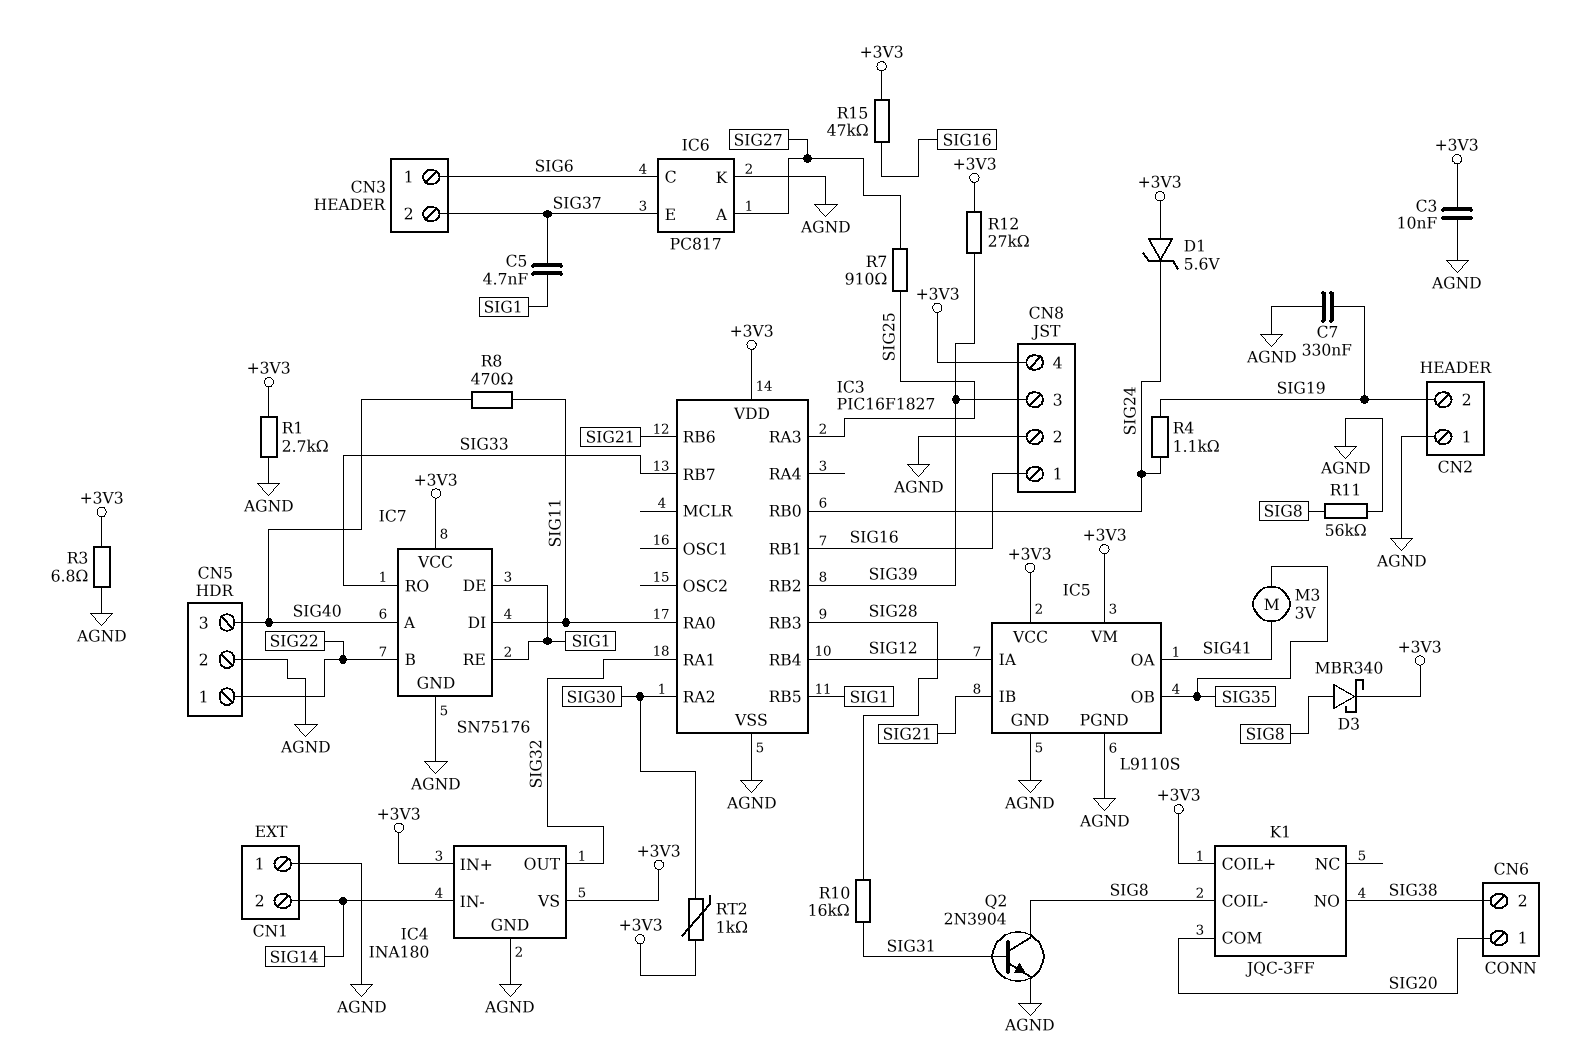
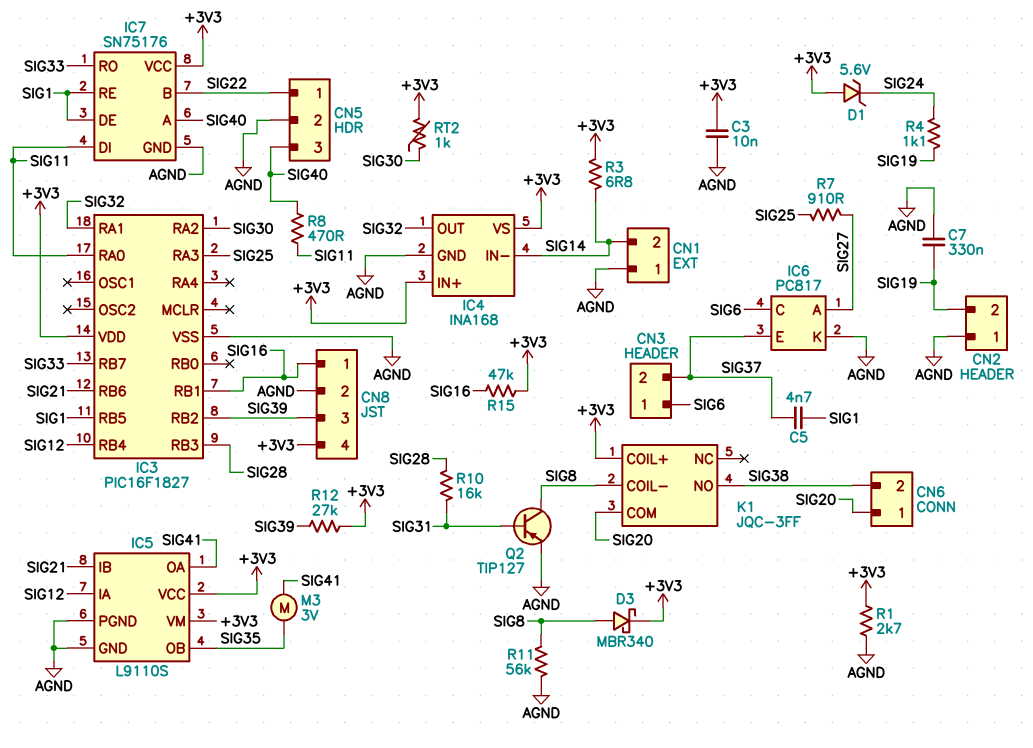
IC3 pin RB0: SIG24 -> none
IC4: INA180 -> INA168
Q2: NPN 2N3904 (B SIG31, C SIG8, E AGND) -> PNP TIP127 (B SIG31, C SIG8, E AGND)
R3: 6.8 (+3V3, AGND) -> 6.8 (+3V3, SIG14)

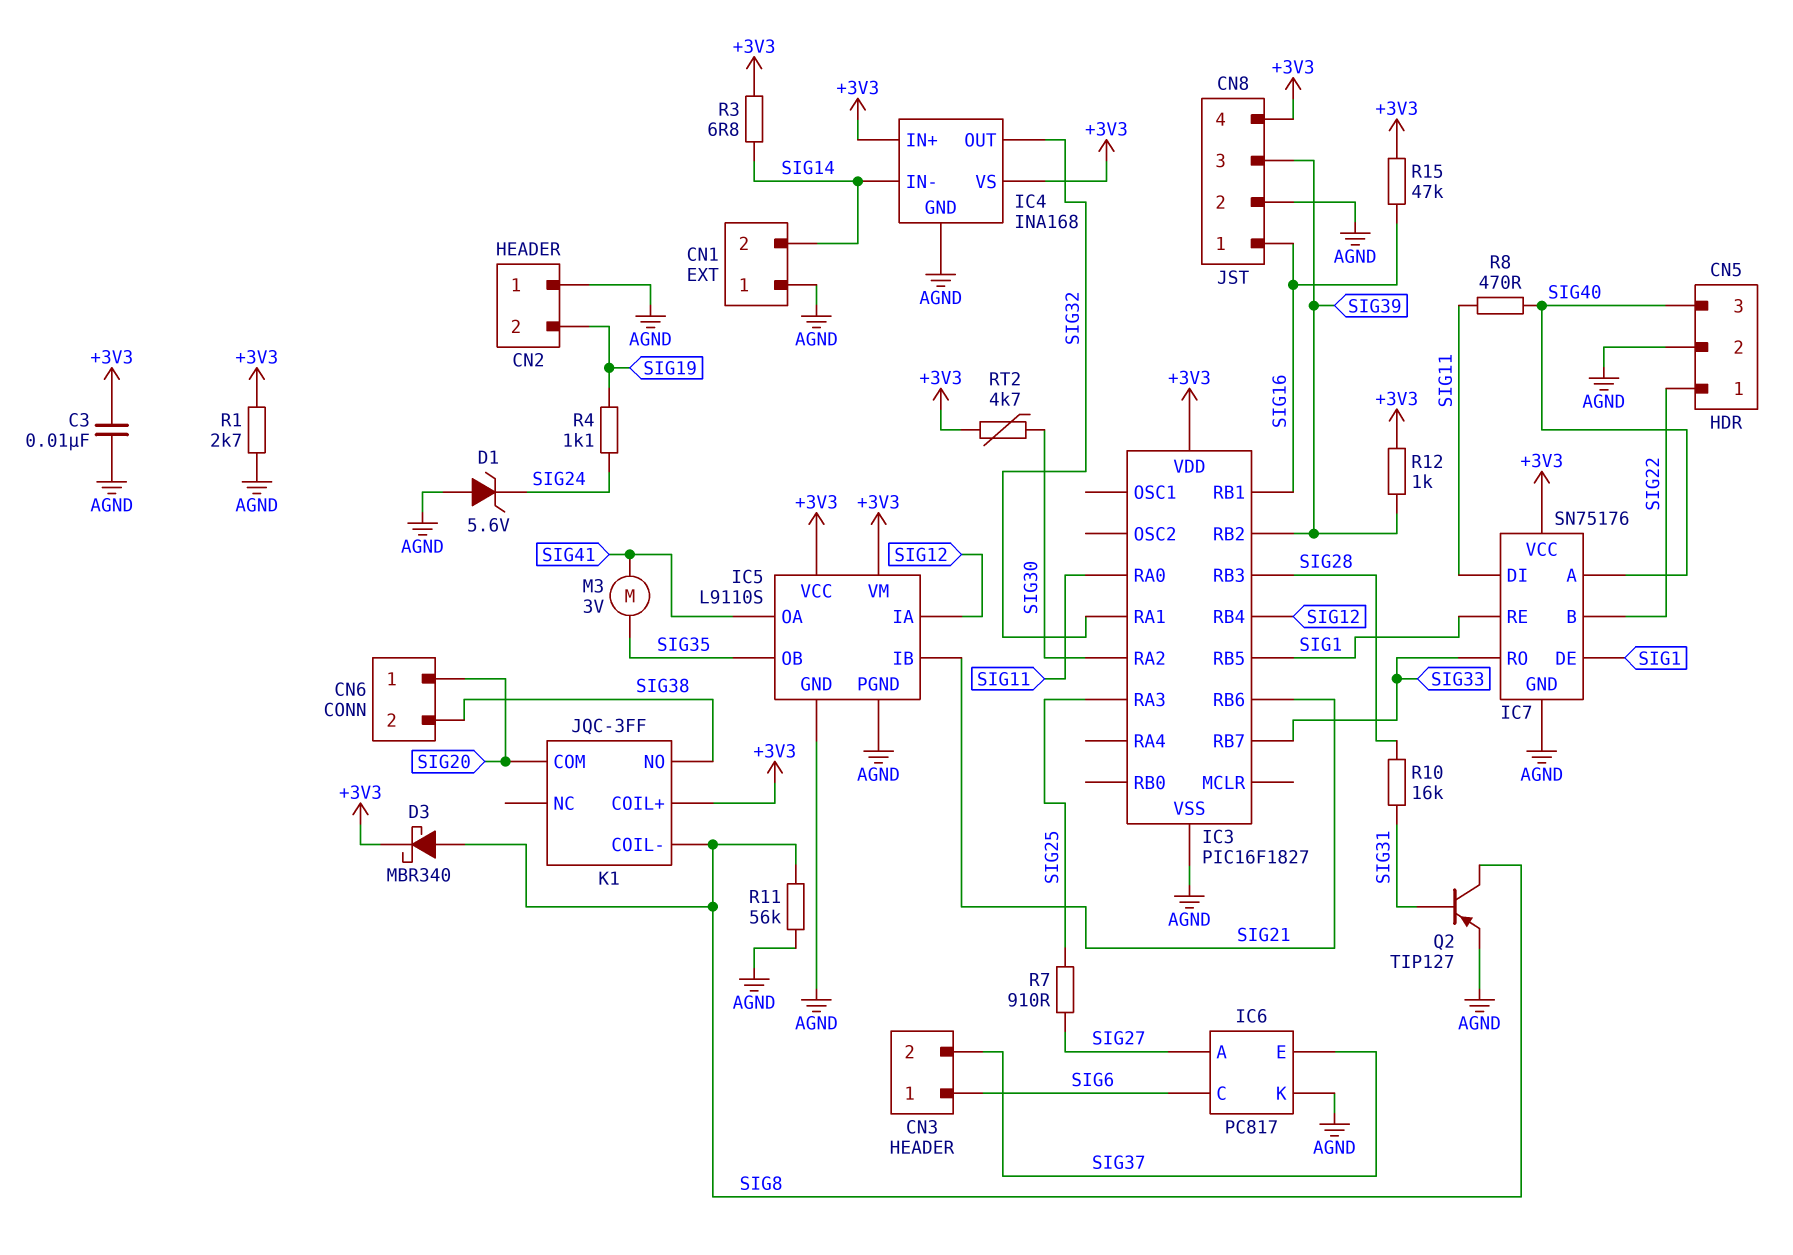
C5: 4.7nF (SIG1, SIG37) -> none
C7: 330nF (AGND, SIG19) -> none
D1: zener 5.6V (A +3V3, K SIG24) -> zener 5.6V (A AGND, K SIG24)
R12: 27k (+3V3, SIG39) -> 1k (+3V3, SIG39)
RT2: 1k (+3V3, SIG30) -> 4.7k (+3V3, SIG30)

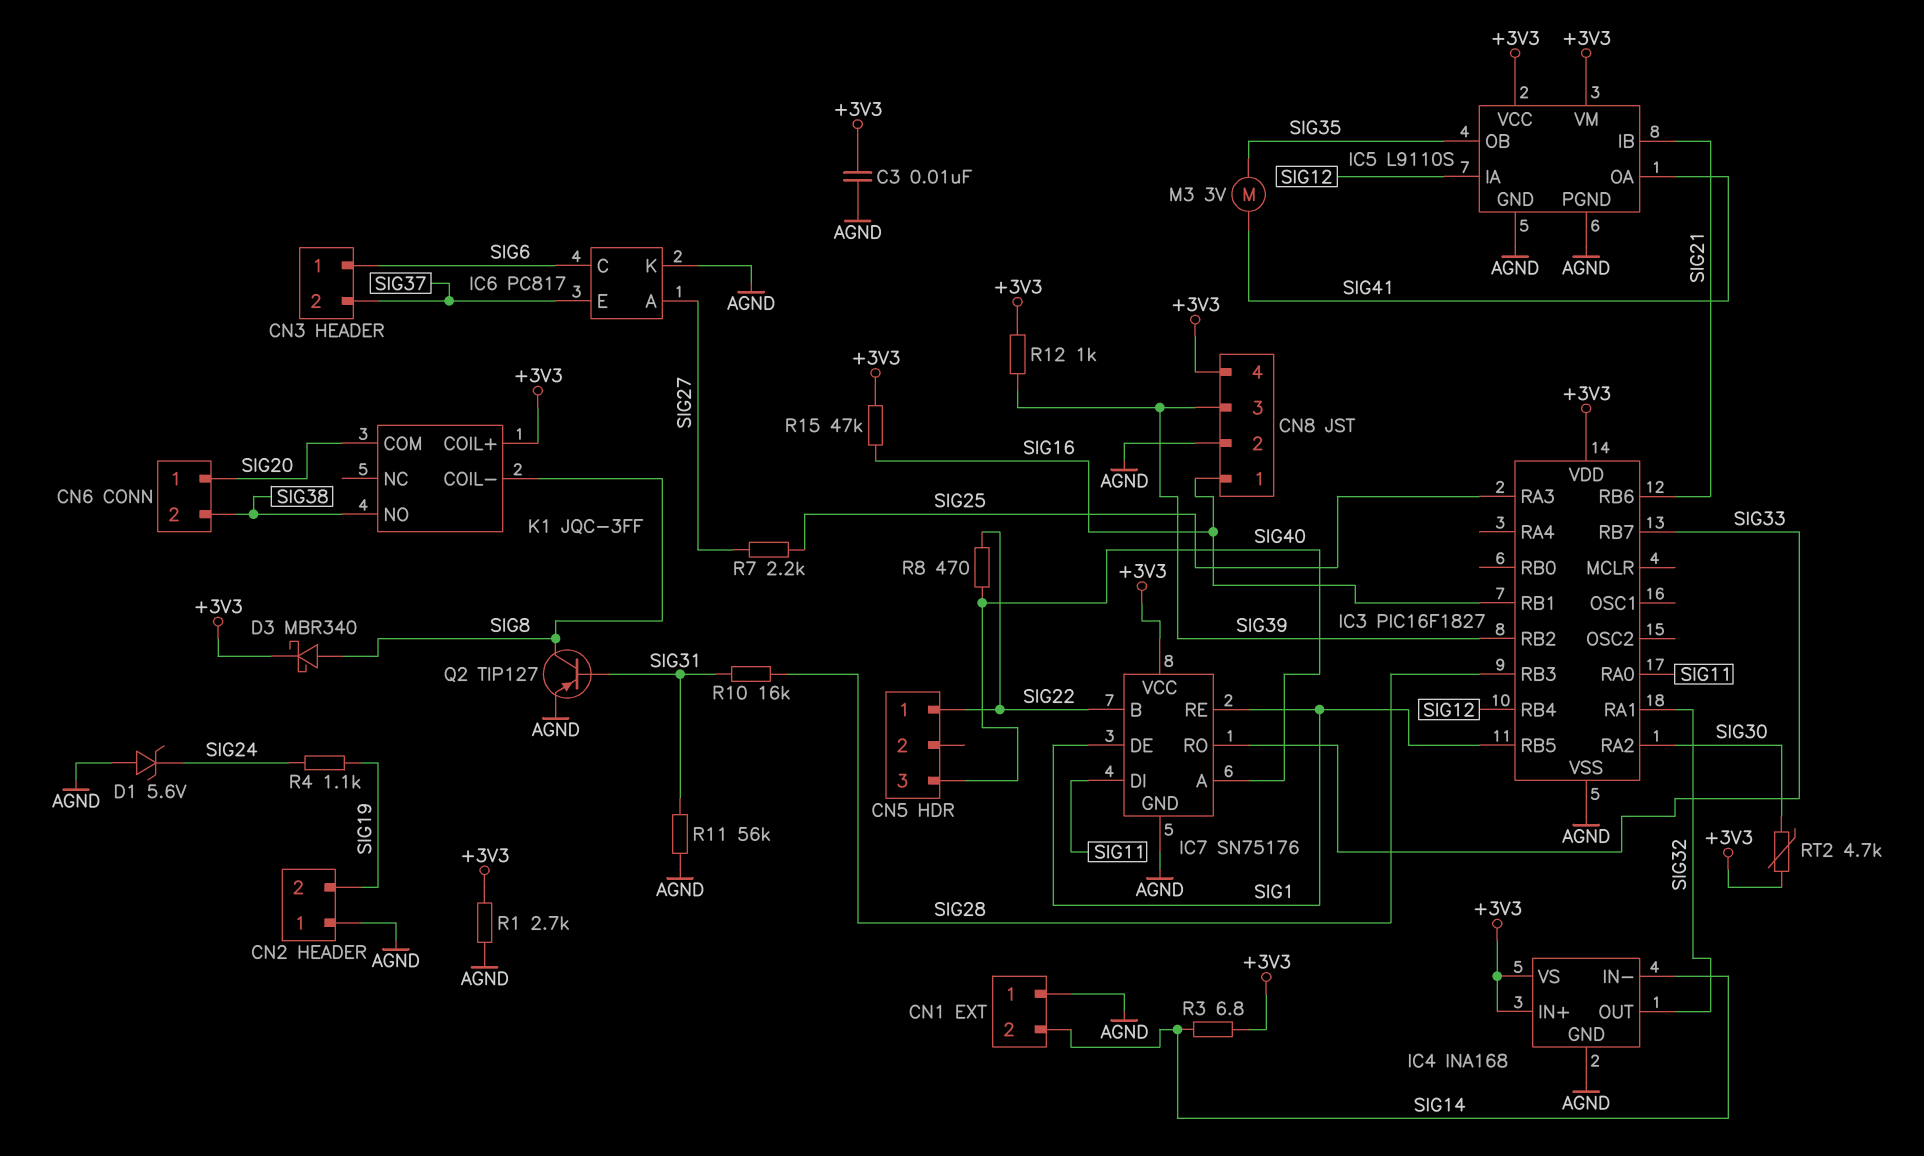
CN5 pin 2: AGND -> none
R7: 910 (SIG25, SIG27) -> 2.2k (SIG25, SIG27)
R8: 470 (SIG11, SIG40) -> 470 (SIG22, SIG40)
R11: 56k (AGND, SIG8) -> 56k (AGND, SIG31)

